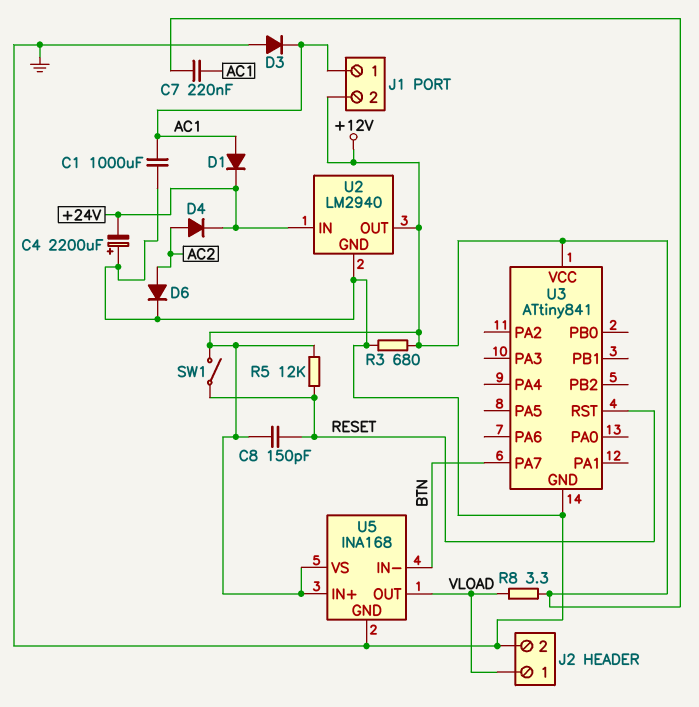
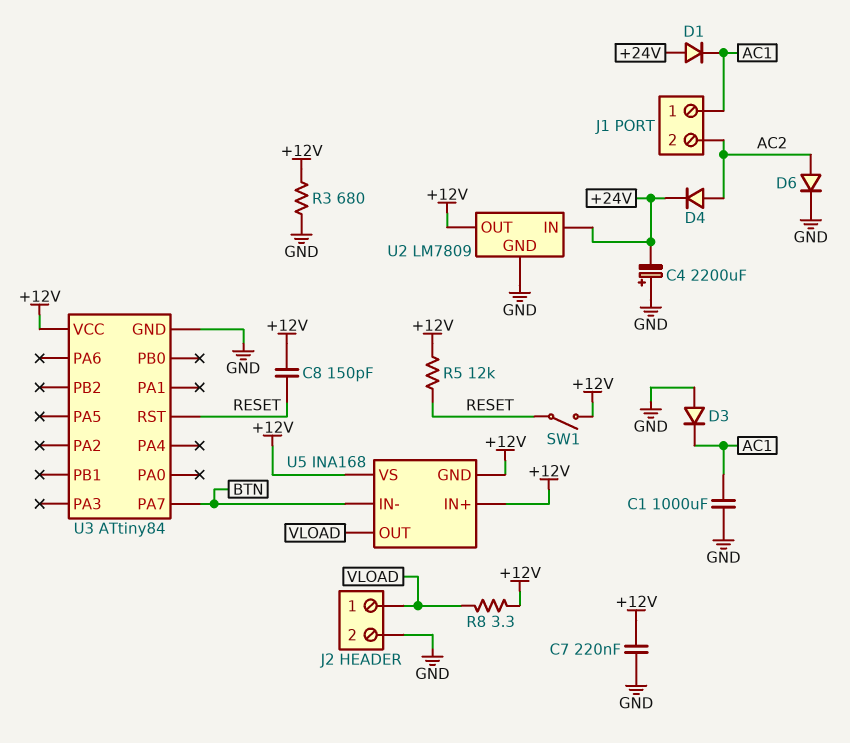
C7: 220nF (+12V, AC1) -> 220nF (+12V, GND)
D1: diode (A AC1, K +24V) -> diode (A +24V, K AC1)
J1 pin 2: +12V -> AC2
U2: LM2940 -> LM7809
U3: ATtiny841 -> ATtiny84
U5 pin GND: GND -> +12V

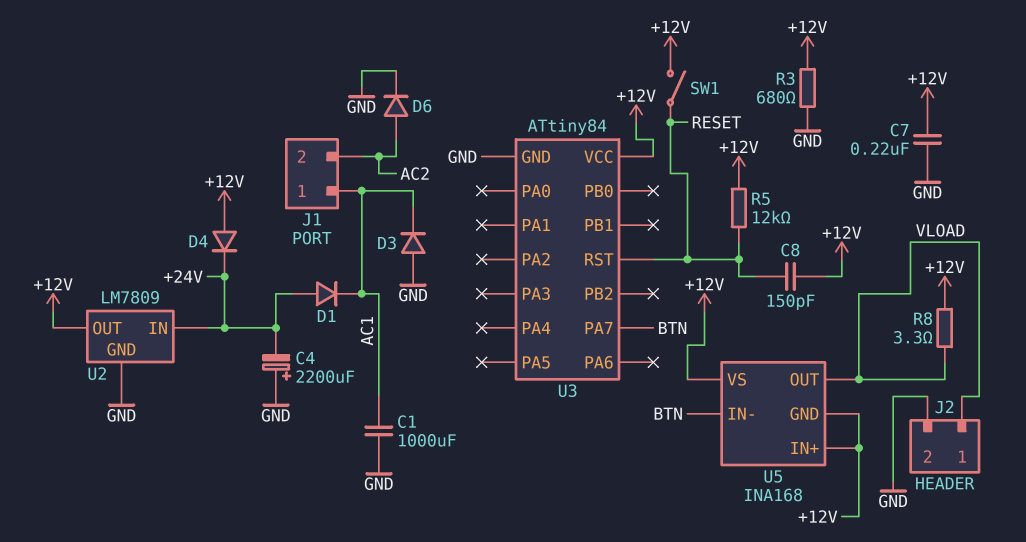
D4: diode (A AC2, K +24V) -> diode (A +12V, K +24V)

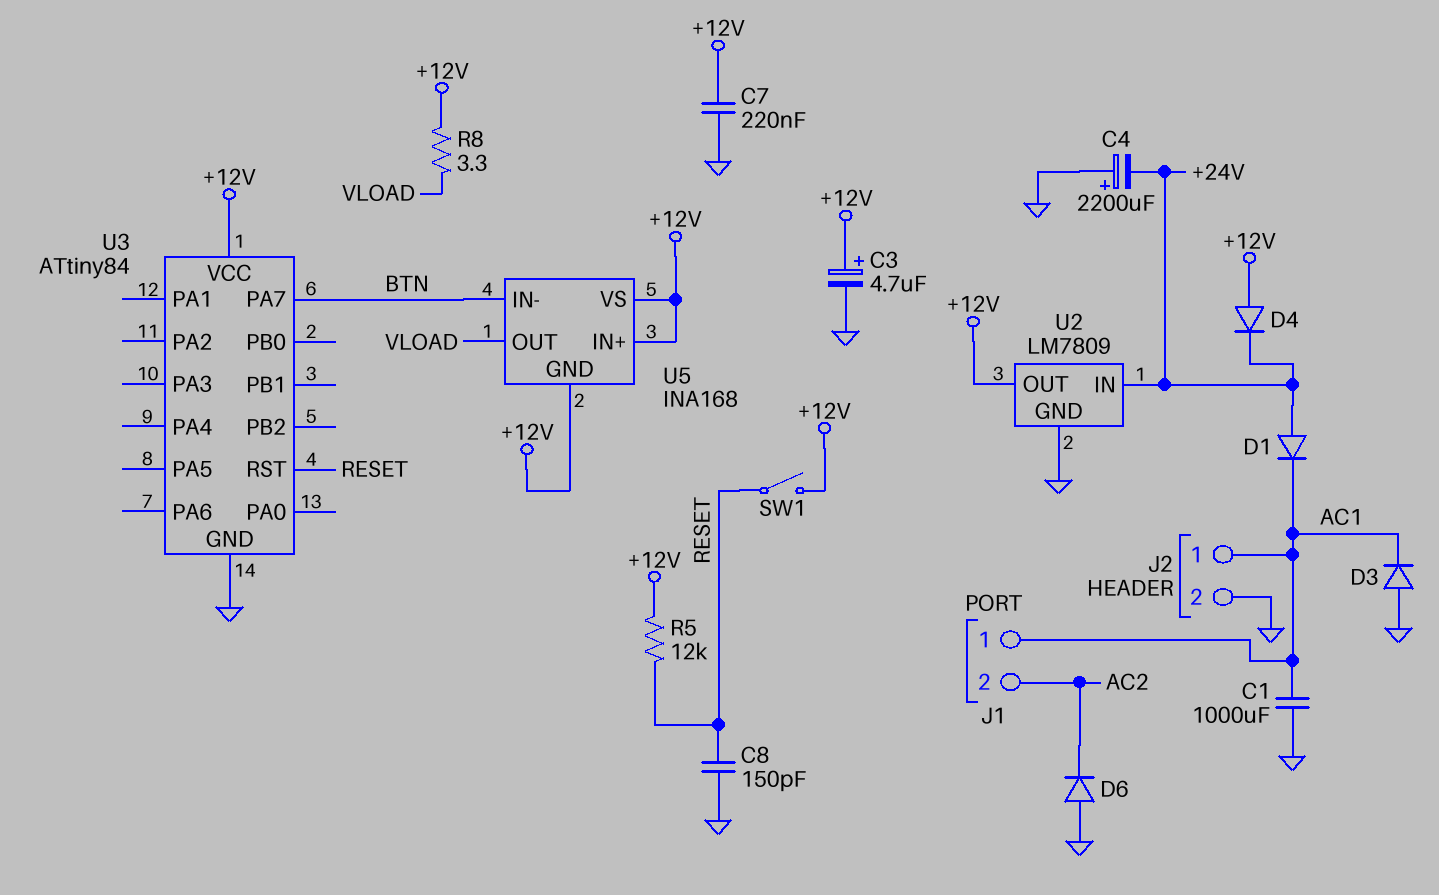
C3: none -> 4.7uF (plus +12V, minus GND)
C8: 150pF (+12V, RESET) -> 150pF (GND, RESET)
D6: diode (A AC2, K GND) -> diode (A GND, K AC2)
J2 pin 1: VLOAD -> AC1
R3: 680 (+12V, GND) -> none

